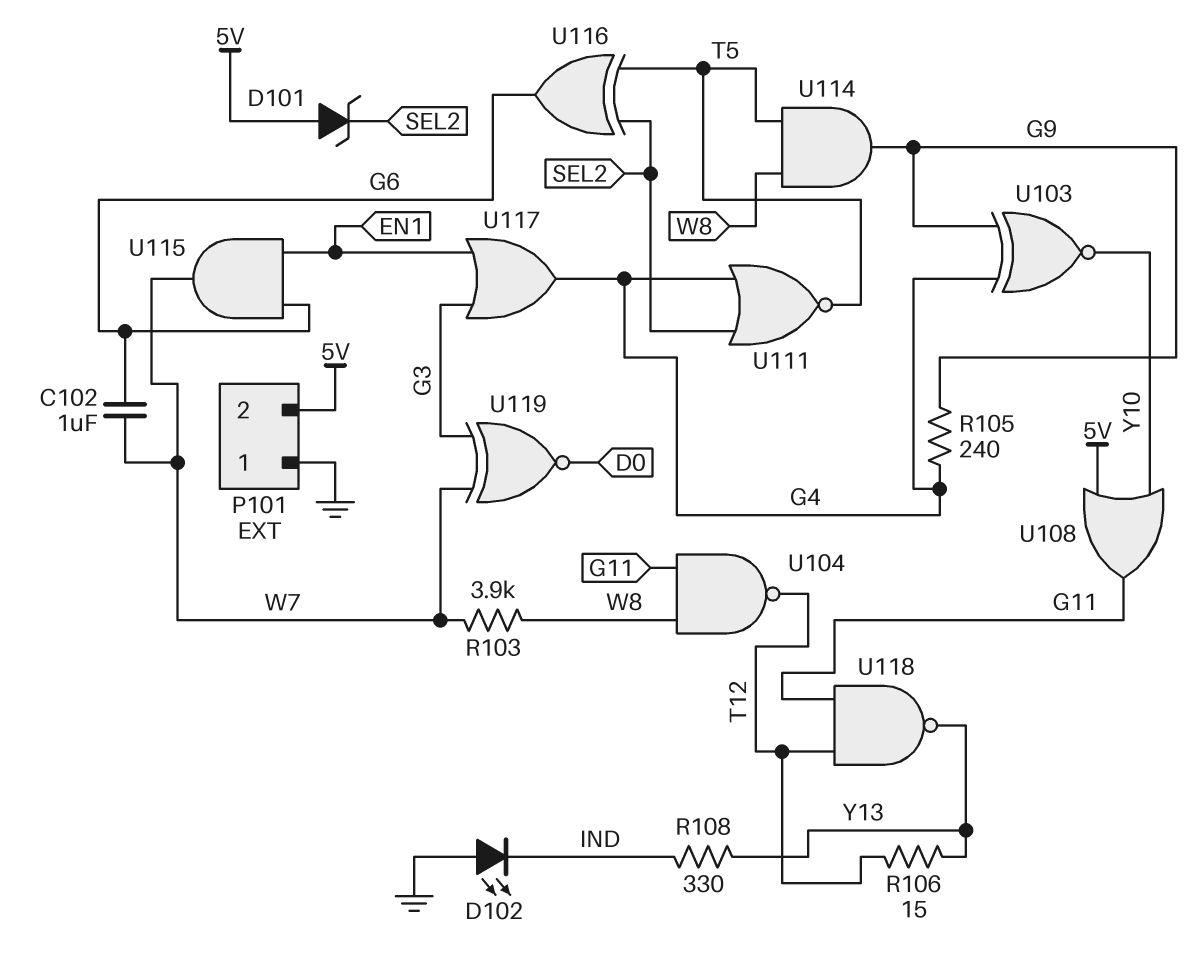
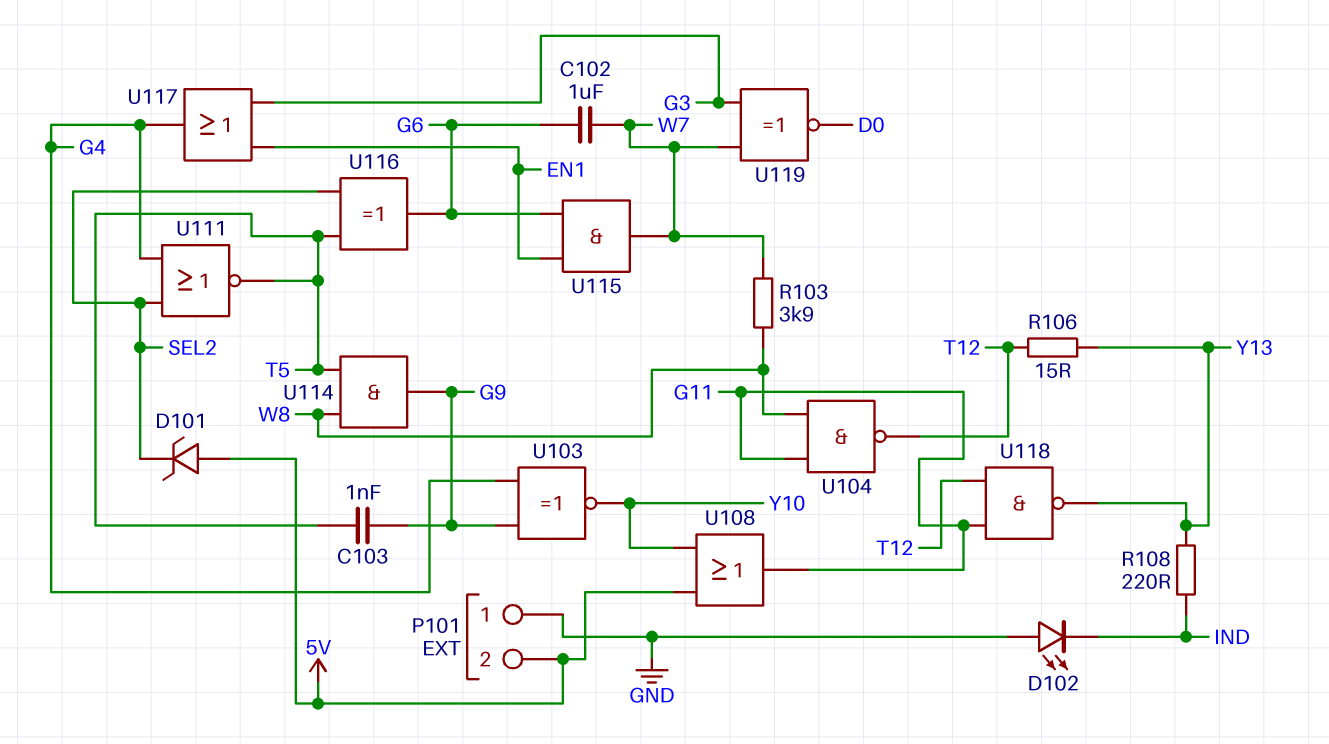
C103: none -> 1nF (G9, T5)
R105: 240 (G4, G9) -> none
R108: 330 (IND, Y13) -> 220 (IND, Y13)

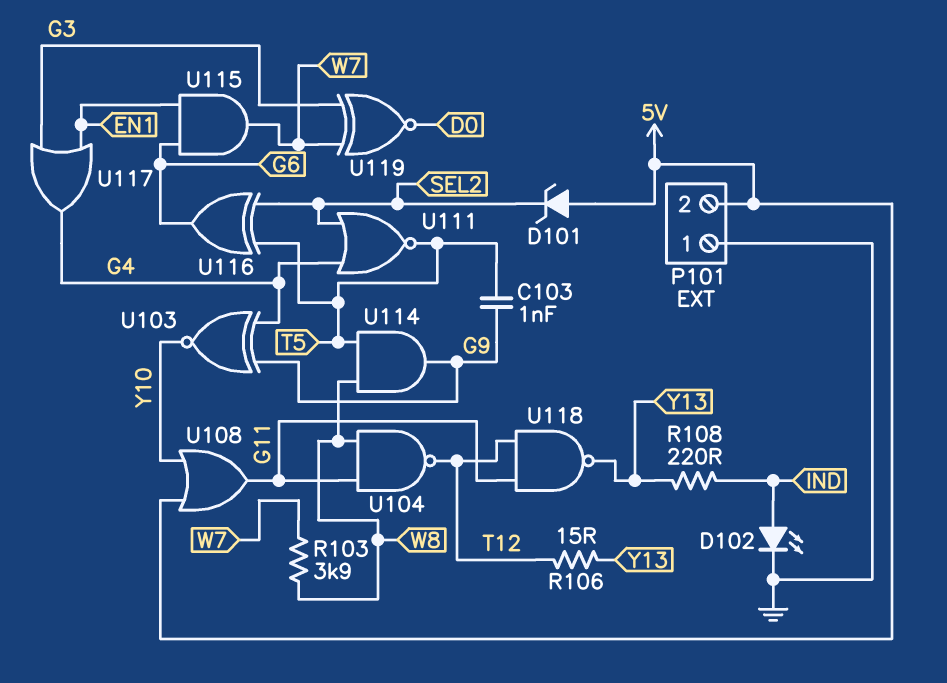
C102: 1uF (G6, W7) -> none
D102: LED (A GND, K IND) -> LED (A IND, K GND)

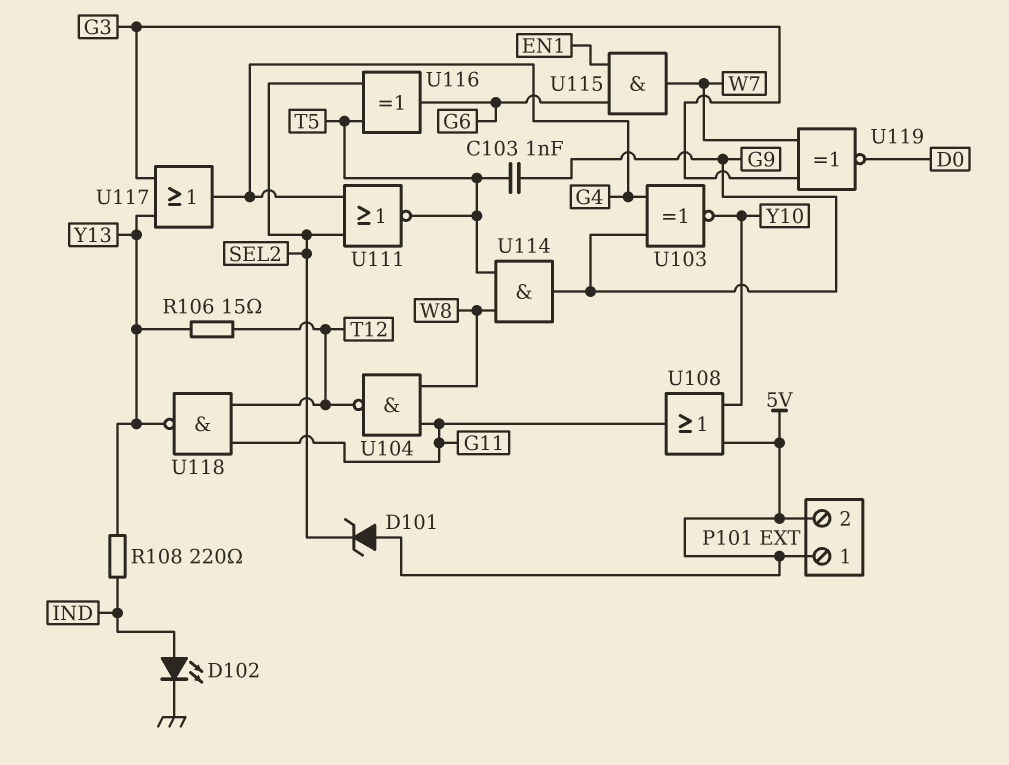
P101 pin 1: GND -> 5V
R103: 3.9k (W7, W8) -> none
U117: OR (in EN1, in G3, out G4) -> OR (in G3, in Y13, out G4)

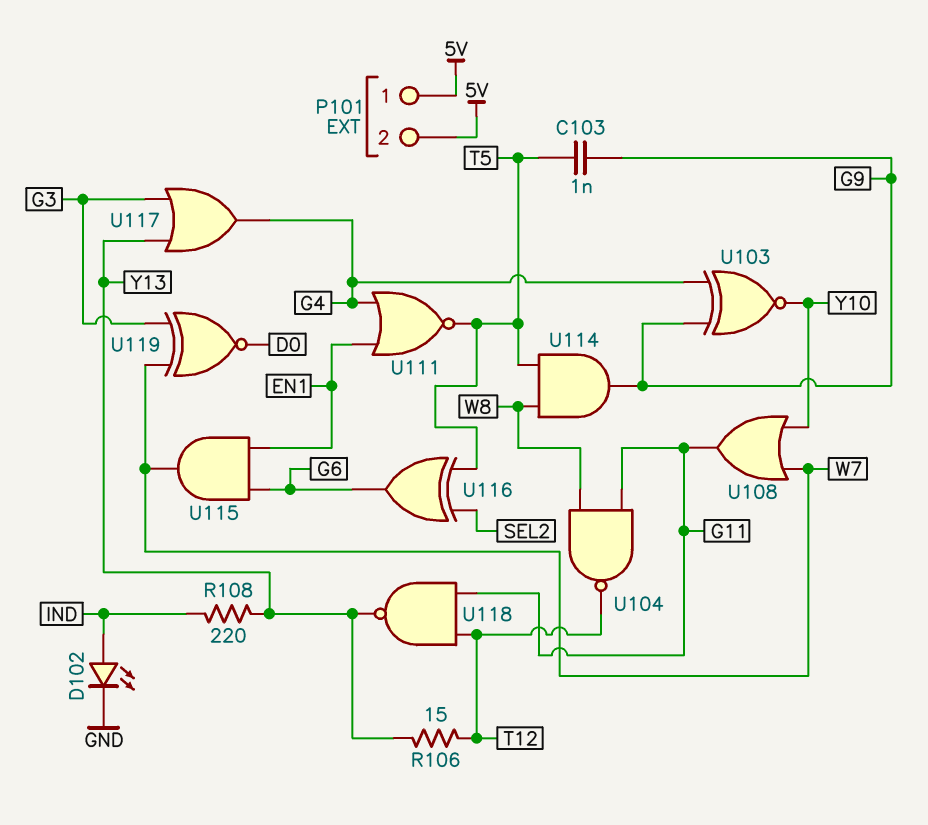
D101: zener (A 5V, K SEL2) -> none
U108: OR (in 5V, in Y10, out G11) -> OR (in W7, in Y10, out G11)
U111: NOR (in G4, in SEL2, out T5) -> NOR (in EN1, in G4, out T5)

